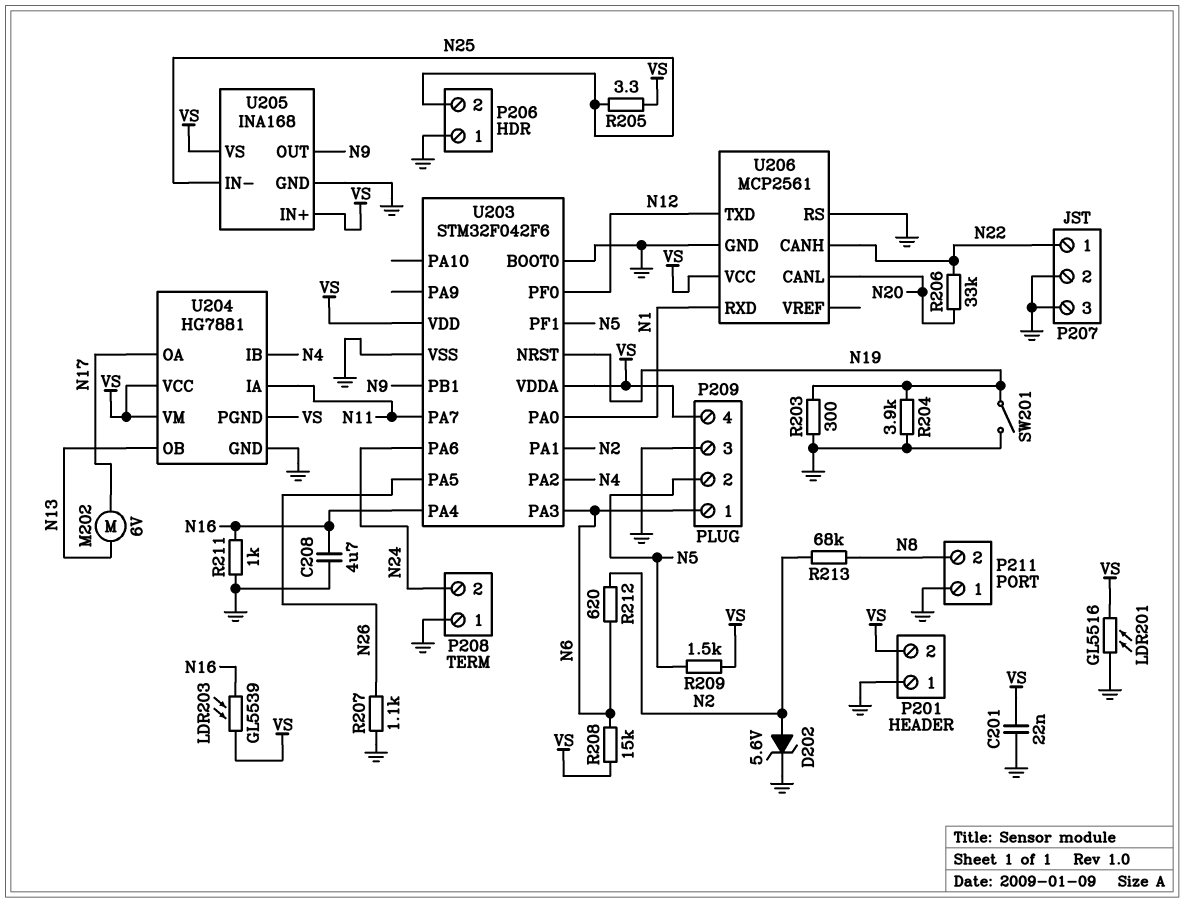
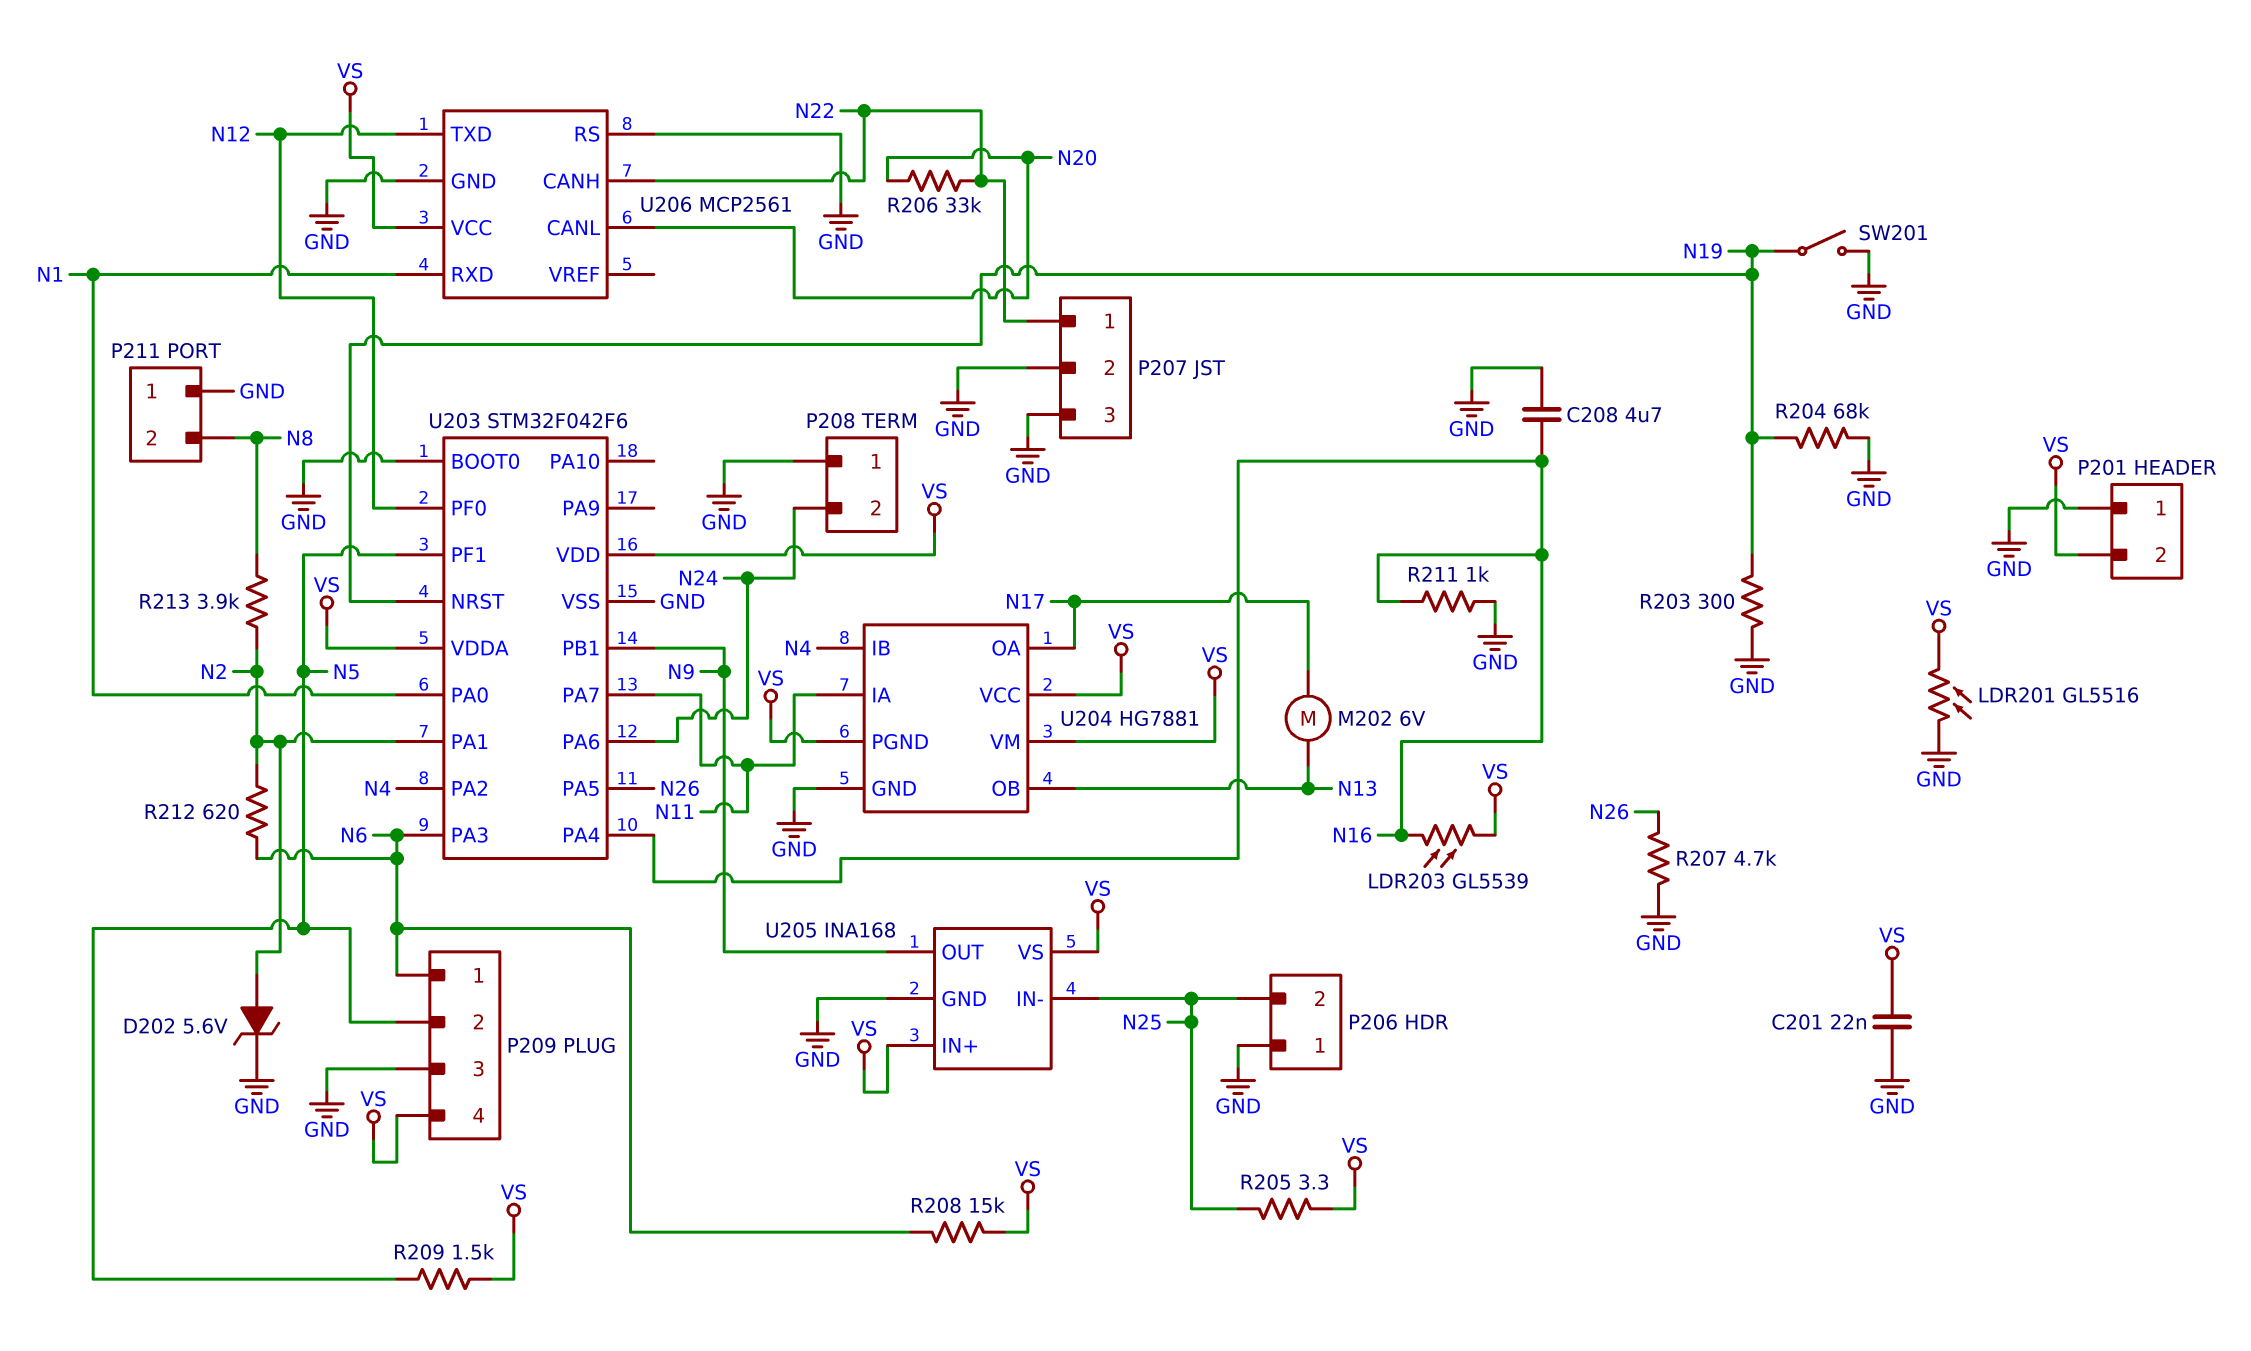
R204: 3.9k (GND, N19) -> 68k (GND, N19)
R207: 1.1k (GND, N26) -> 4.7k (GND, N26)
R213: 68k (N2, N8) -> 3.9k (N2, N8)

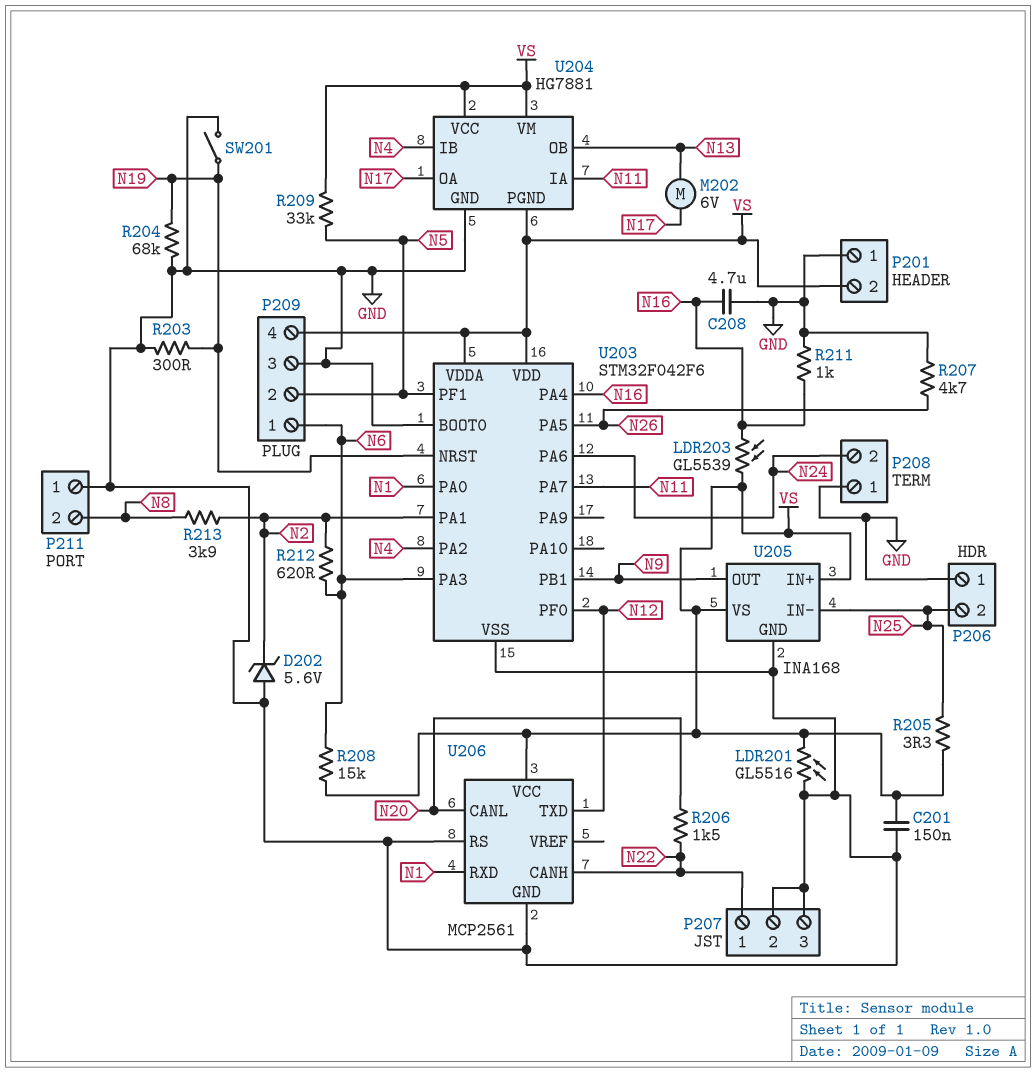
C201: 22nF (GND, VS) -> 150nF (GND, VS)
D202: zener 5.6V (A N2, K GND) -> zener 5.6V (A GND, K N2)
R206: 33k (N20, N22) -> 1.5k (N20, N22)
R209: 1.5k (N5, VS) -> 33k (N5, VS)

